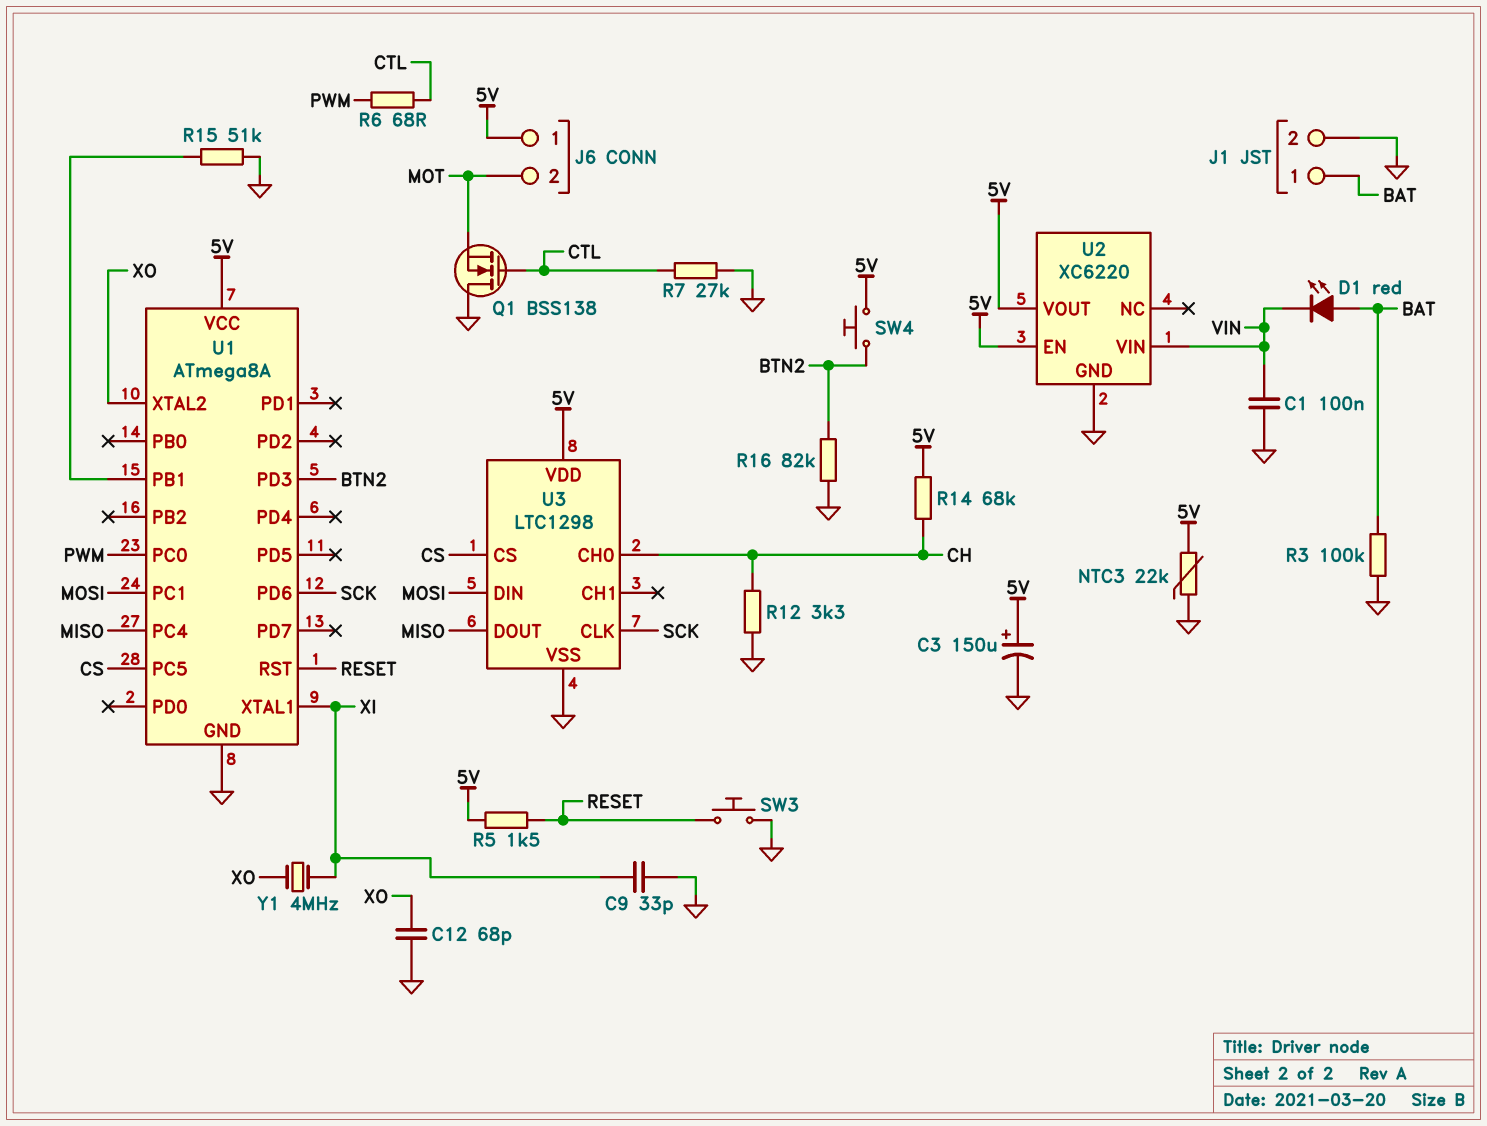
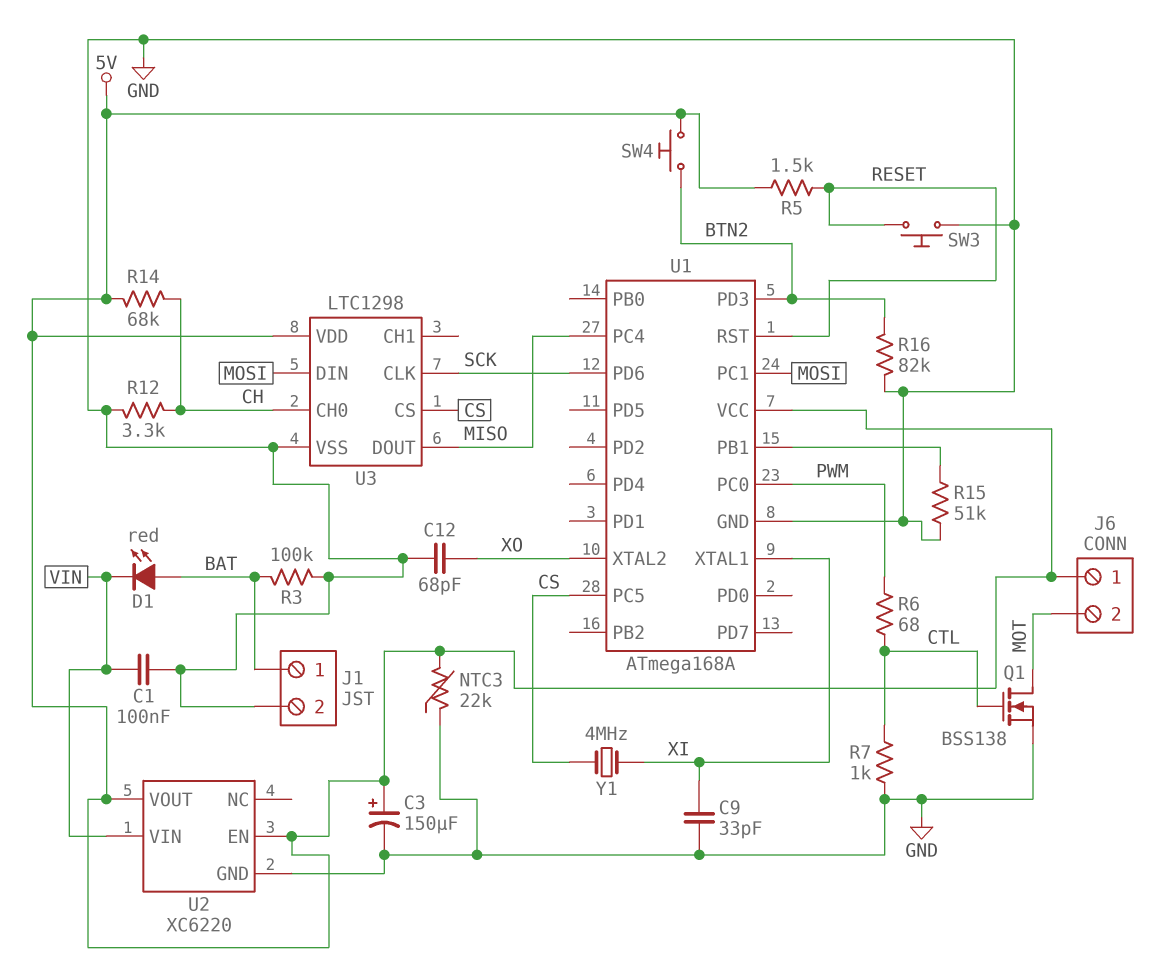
Q1: NMOS BSS138 (G CTL, D GND, S MOT) -> NMOS BSS138 (G CTL, D MOT, S GND)
R7: 27k (CTL, GND) -> 1k (CTL, GND)
U1: ATmega8A -> ATmega168A
Y1: 4MHz (XI, XO) -> 4MHz (CS, XI)

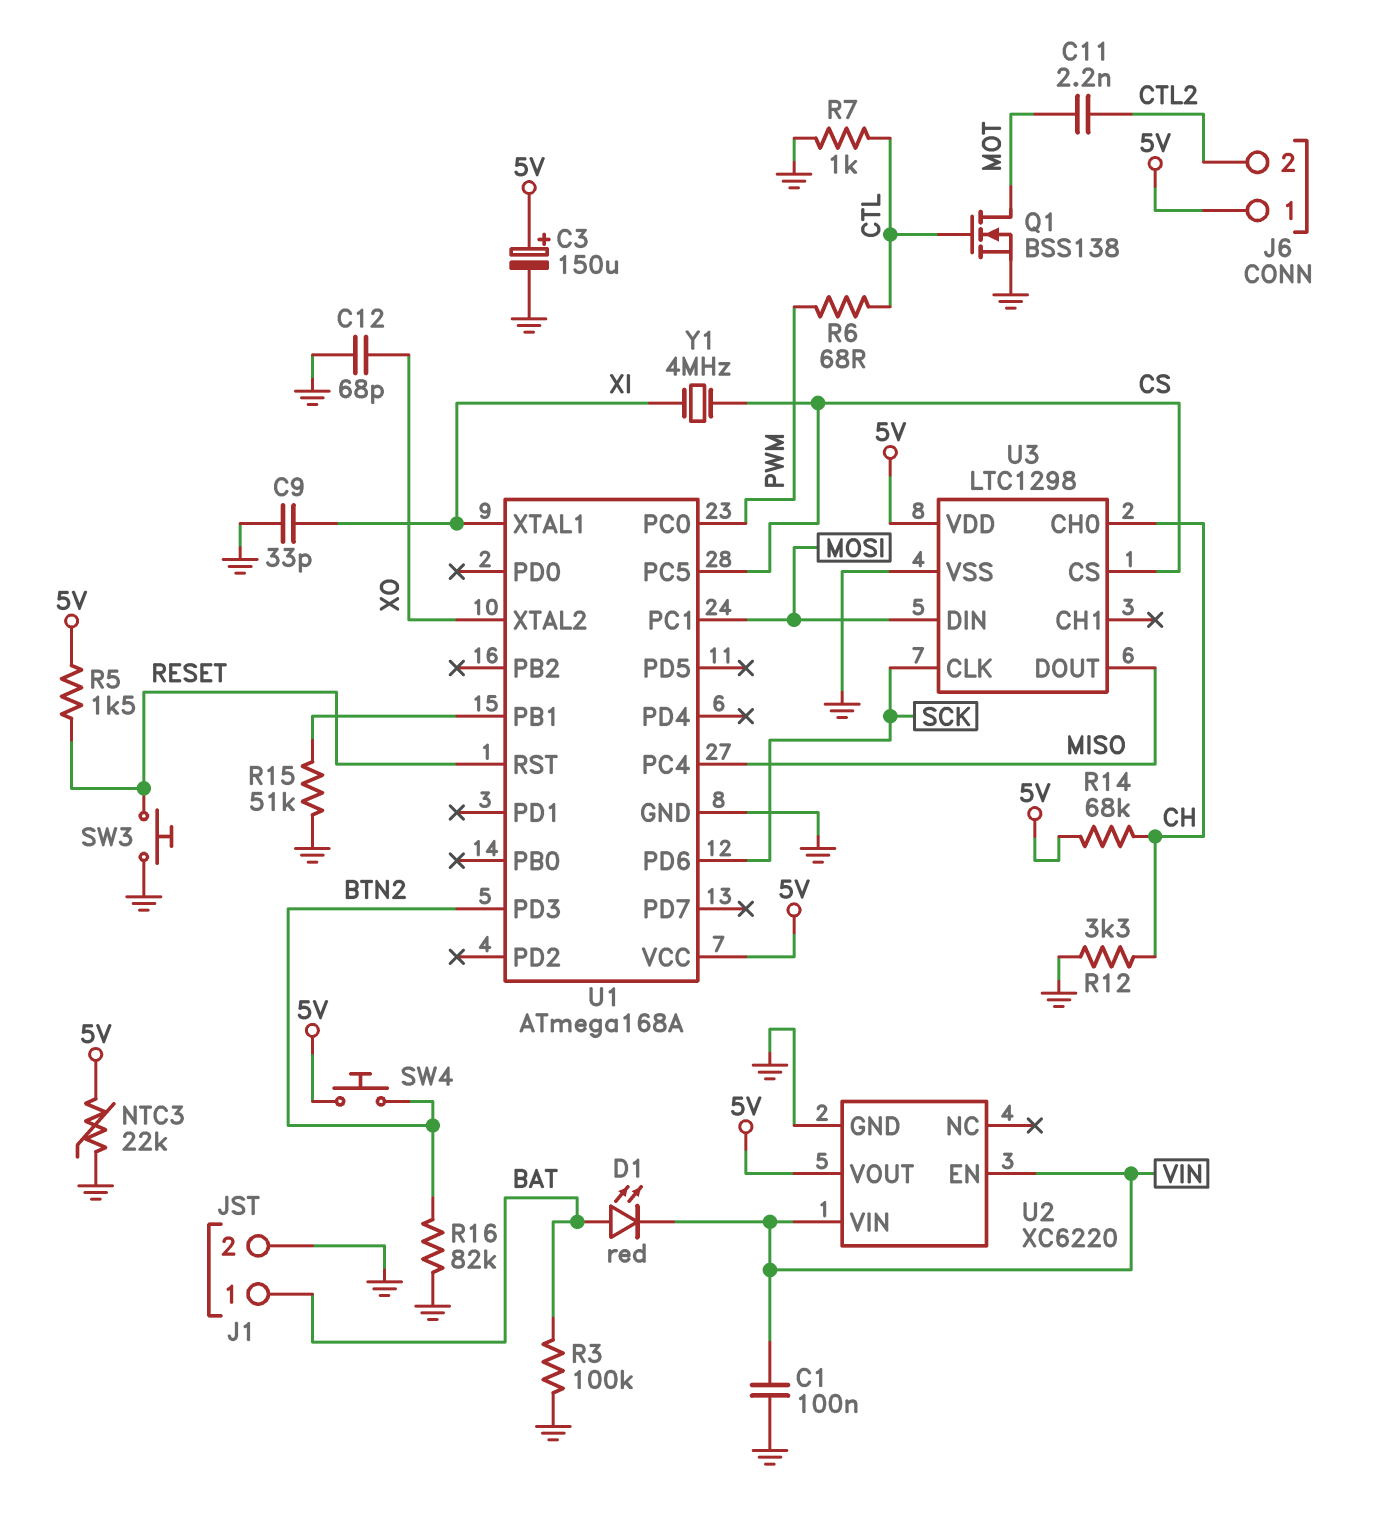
C11: none -> 2.2nF (CTL2, MOT)
J6 pin 2: MOT -> CTL2
U2 pin EN: 5V -> VIN

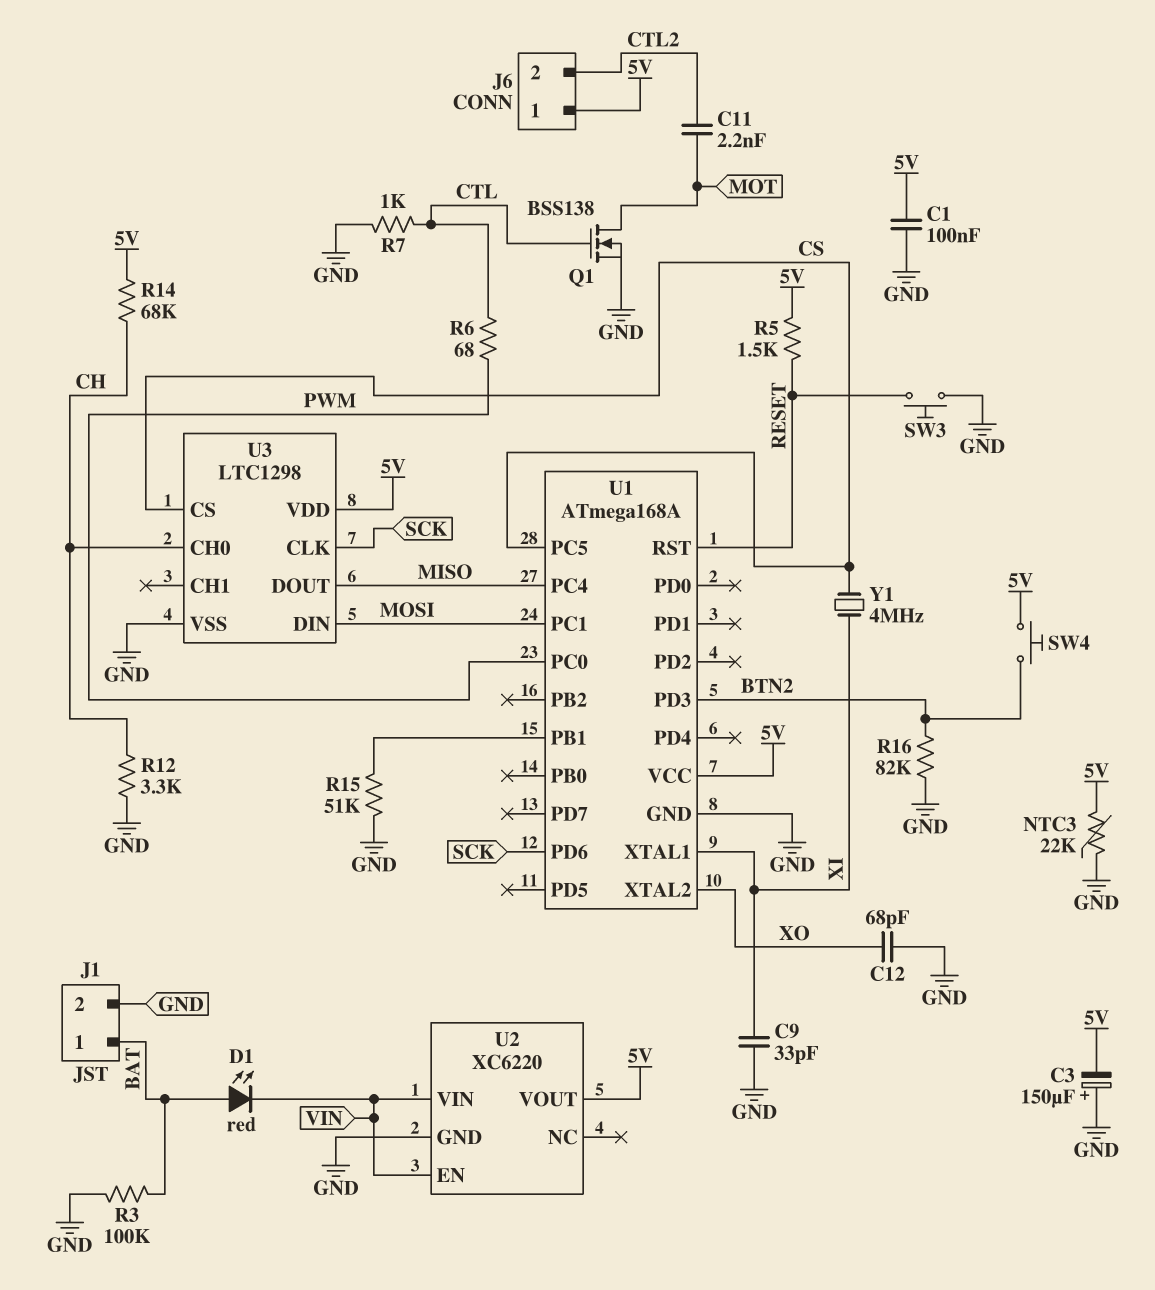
C1: 100nF (GND, VIN) -> 100nF (5V, GND)
C3: 150uF (plus 5V, minus GND) -> 150uF (plus GND, minus 5V)

